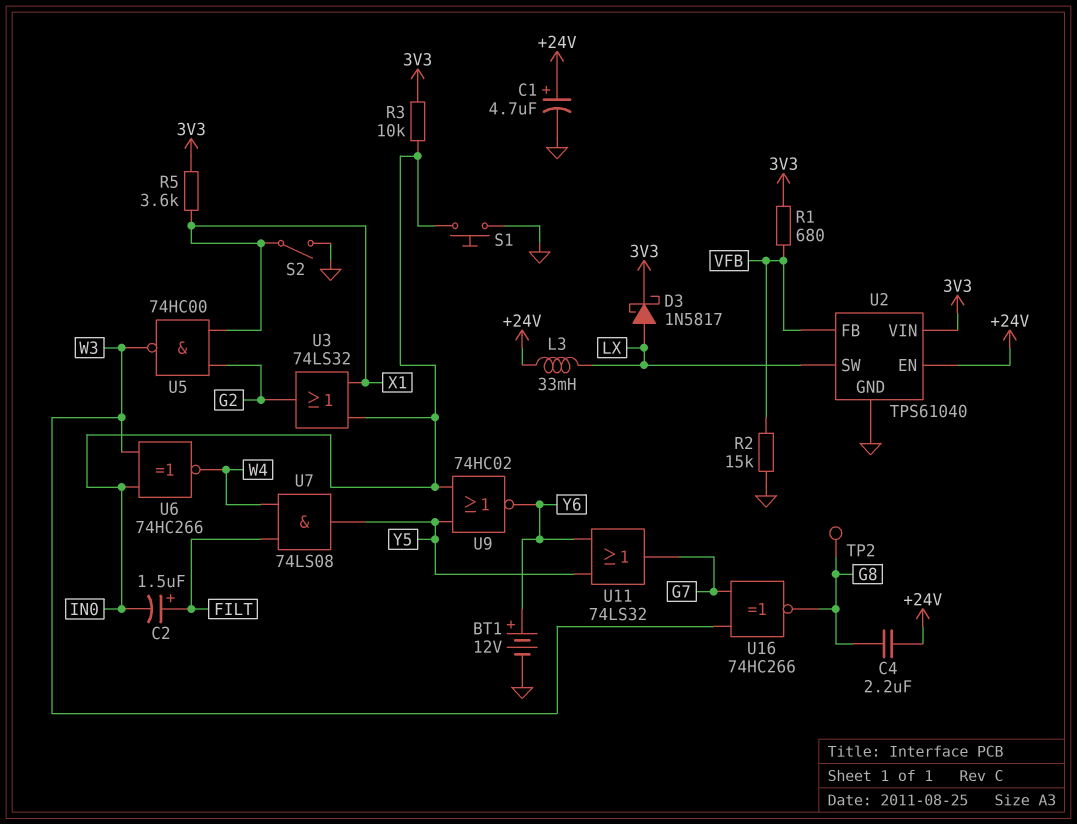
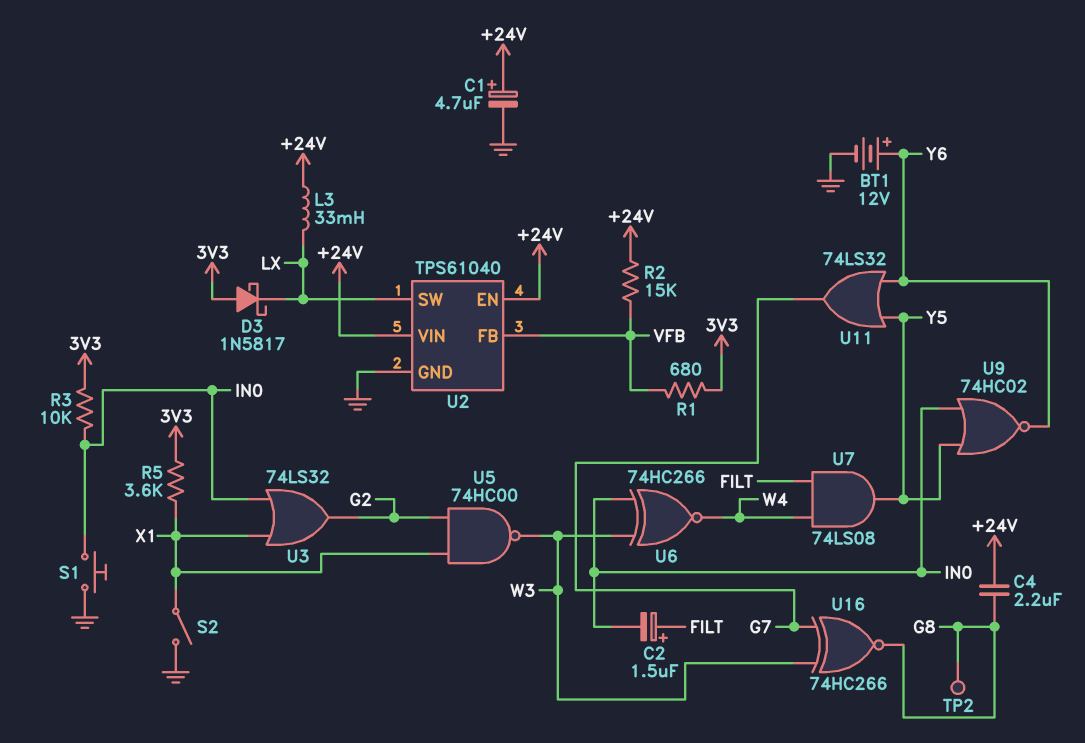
D3: schottky 1N5817 (A LX, K 3V3) -> schottky 1N5817 (A 3V3, K LX)
R2: 15k (GND, VFB) -> 15k (+24V, VFB)
U2 pin VIN: 3V3 -> +24V

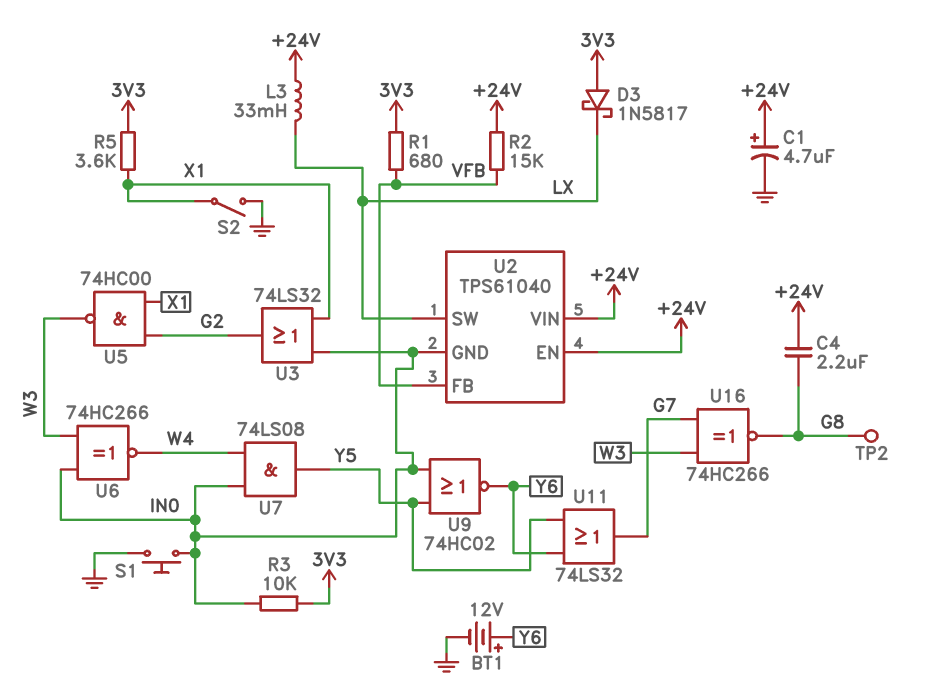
C2: 1.5uF (plus FILT, minus IN0) -> none
U2 pin GND: GND -> IN0
U7: AND 74LS08 (in FILT, in W4, out Y5) -> AND 74LS08 (in IN0, in W4, out Y5)

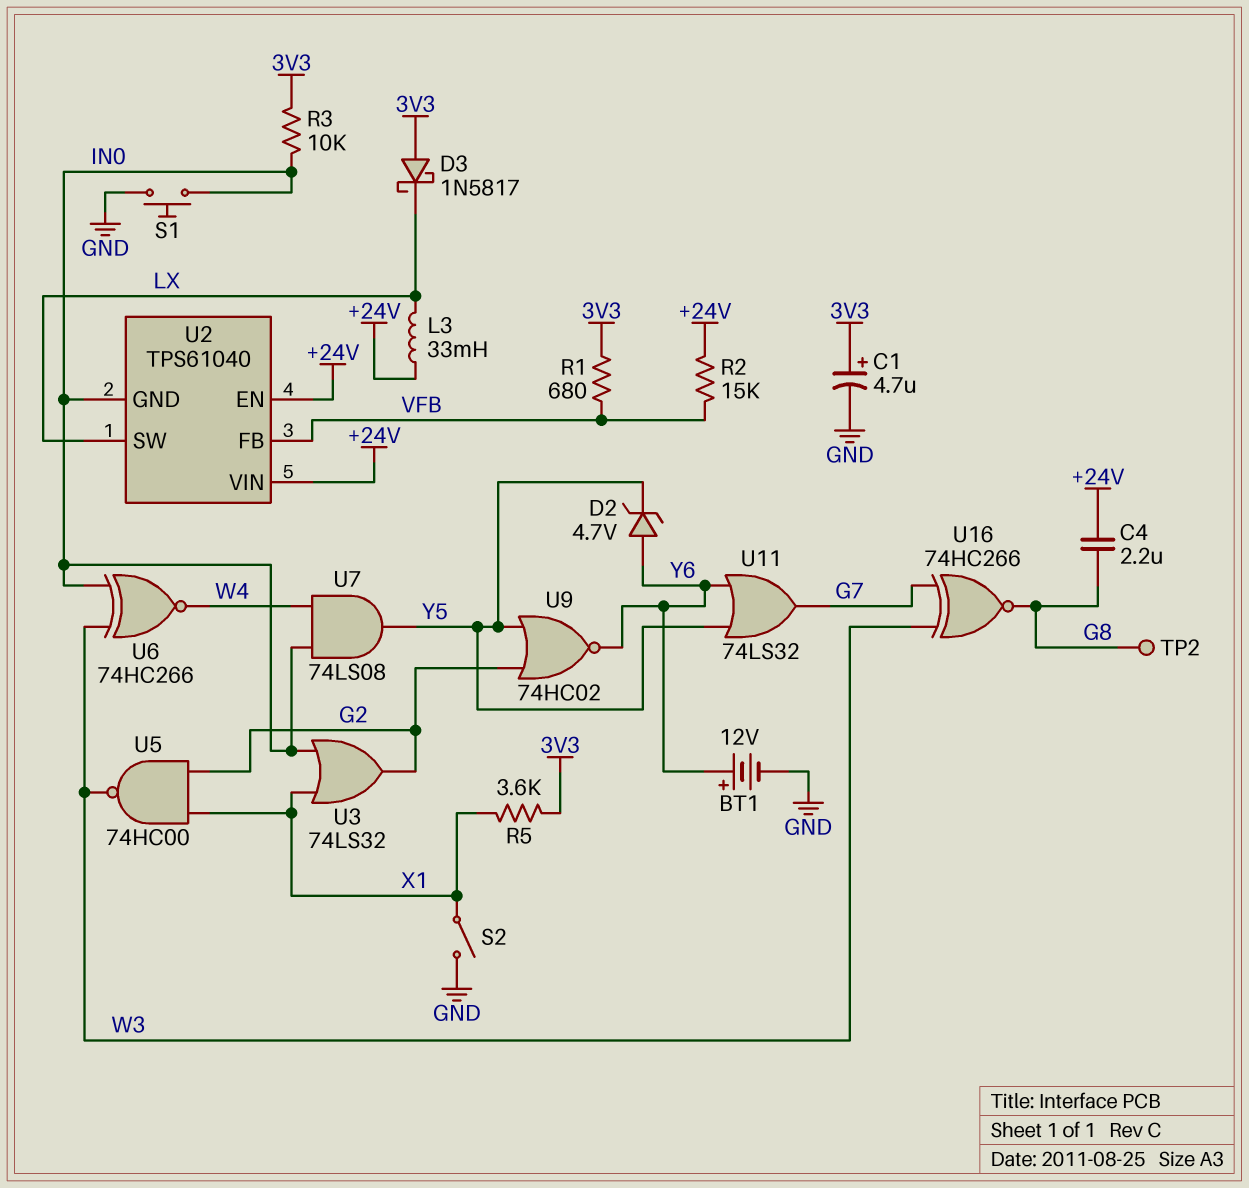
C1: 4.7uF (plus +24V, minus GND) -> 4.7uF (plus 3V3, minus GND)
D2: none -> zener 4.7V (A Y6, K Y5)
U9: NOR 74HC02 (in IN0, in Y5, out Y6) -> NOR 74HC02 (in G2, in Y5, out Y6)

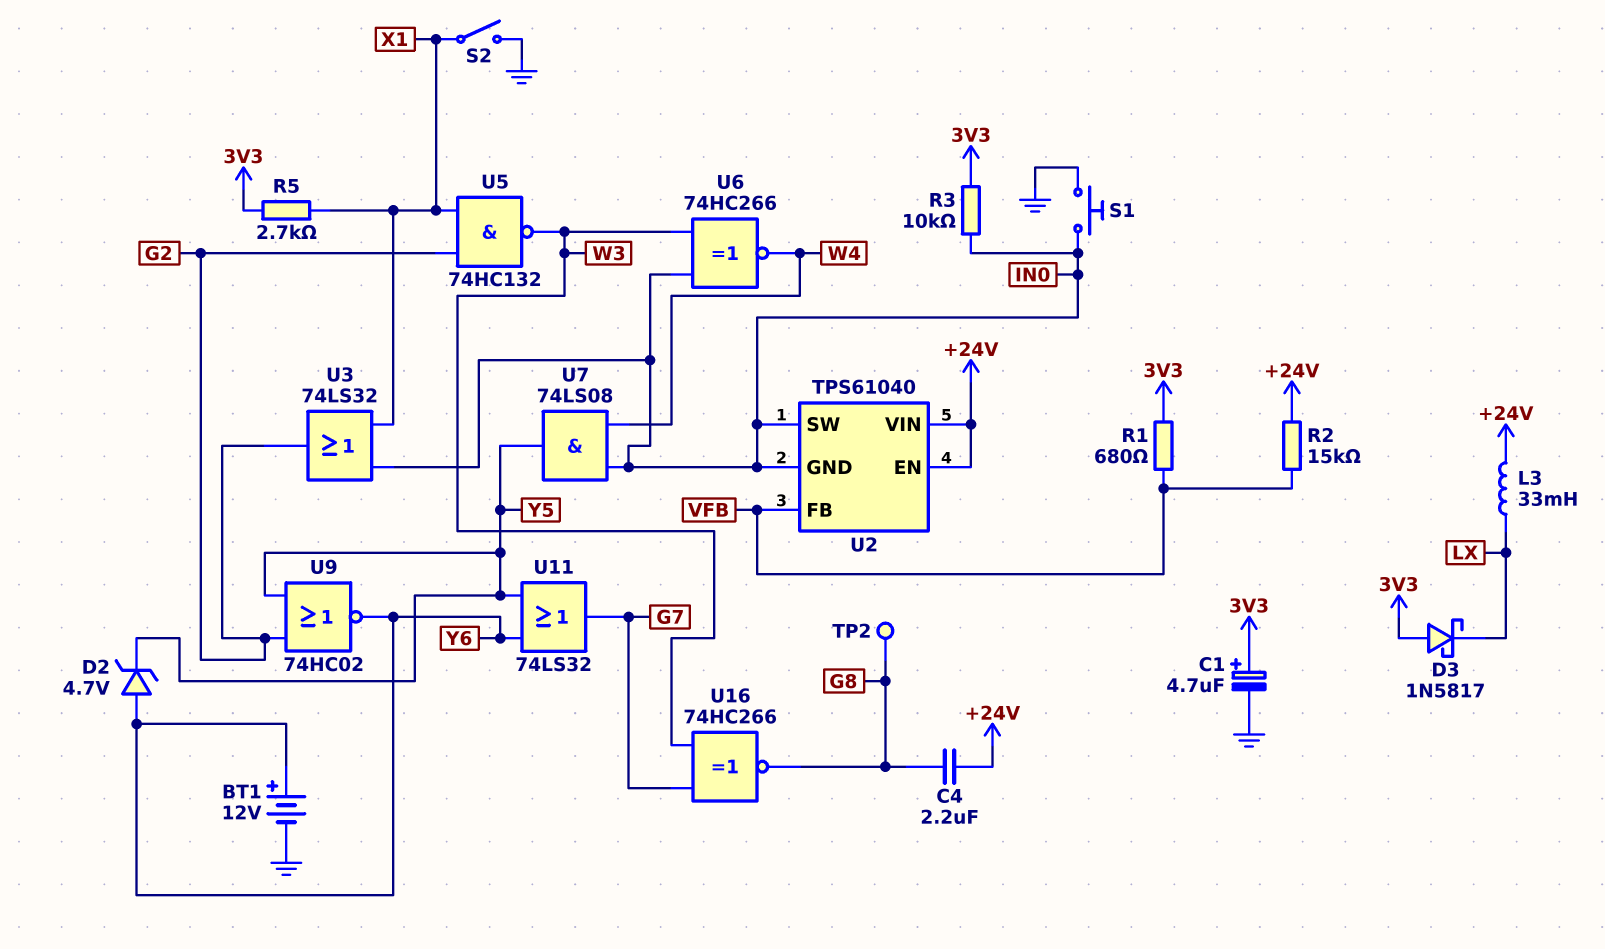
R5: 3.6k (3V3, X1) -> 2.7k (3V3, X1)
U2 pin SW: LX -> IN0
U5: NAND 74HC00 (in G2, in X1, out W3) -> NAND 74HC132 (in G2, in X1, out W3)

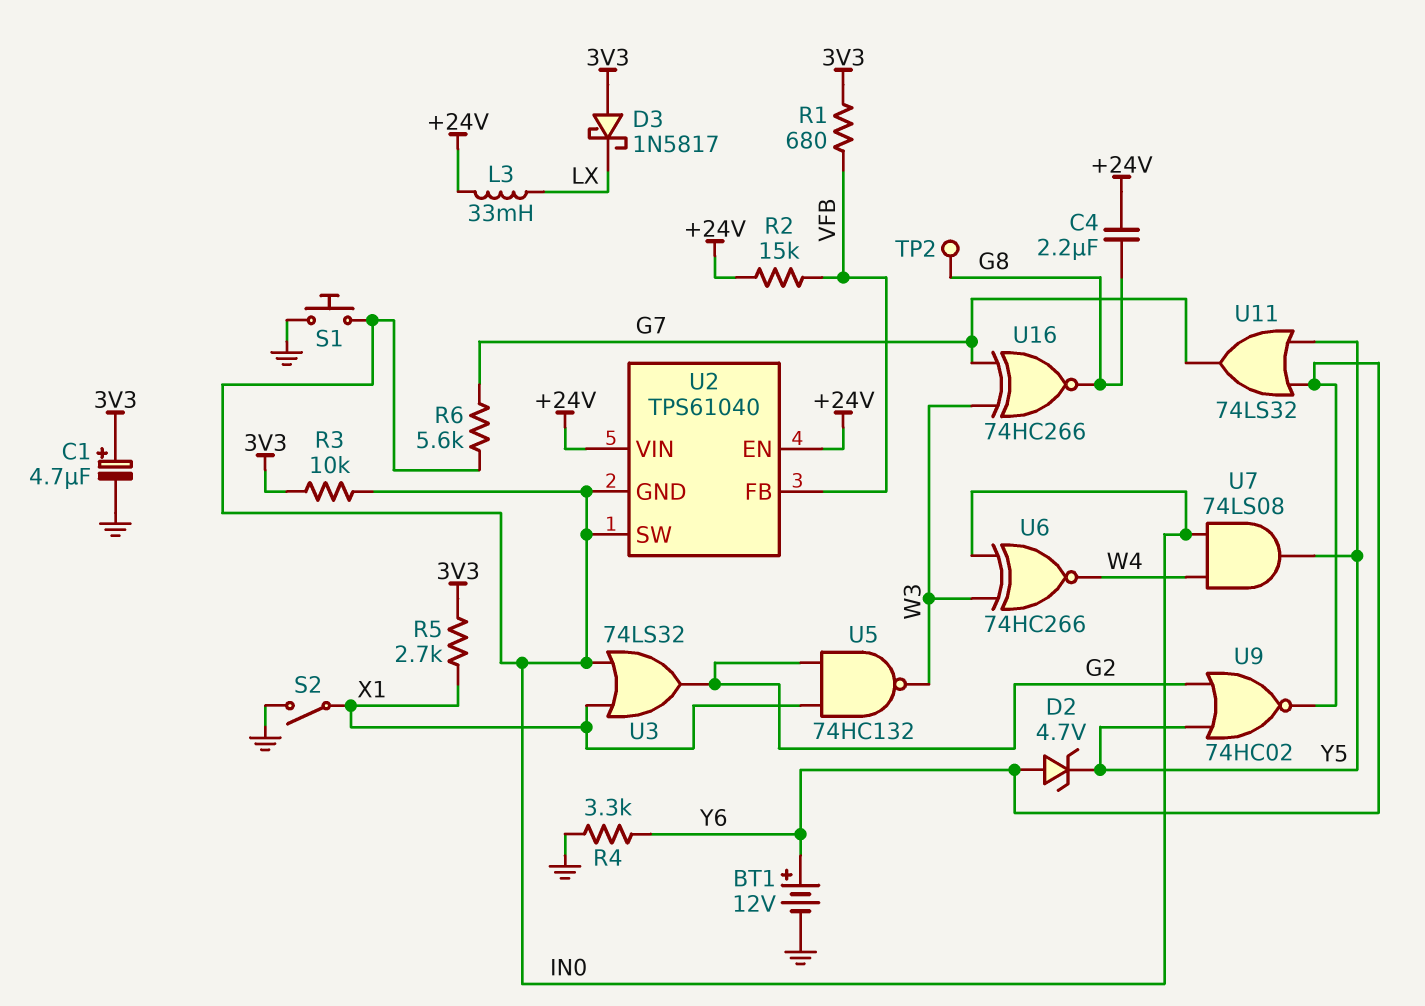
R4: none -> 3.3k (GND, Y6)
R6: none -> 5.6k (G7, IN0)

